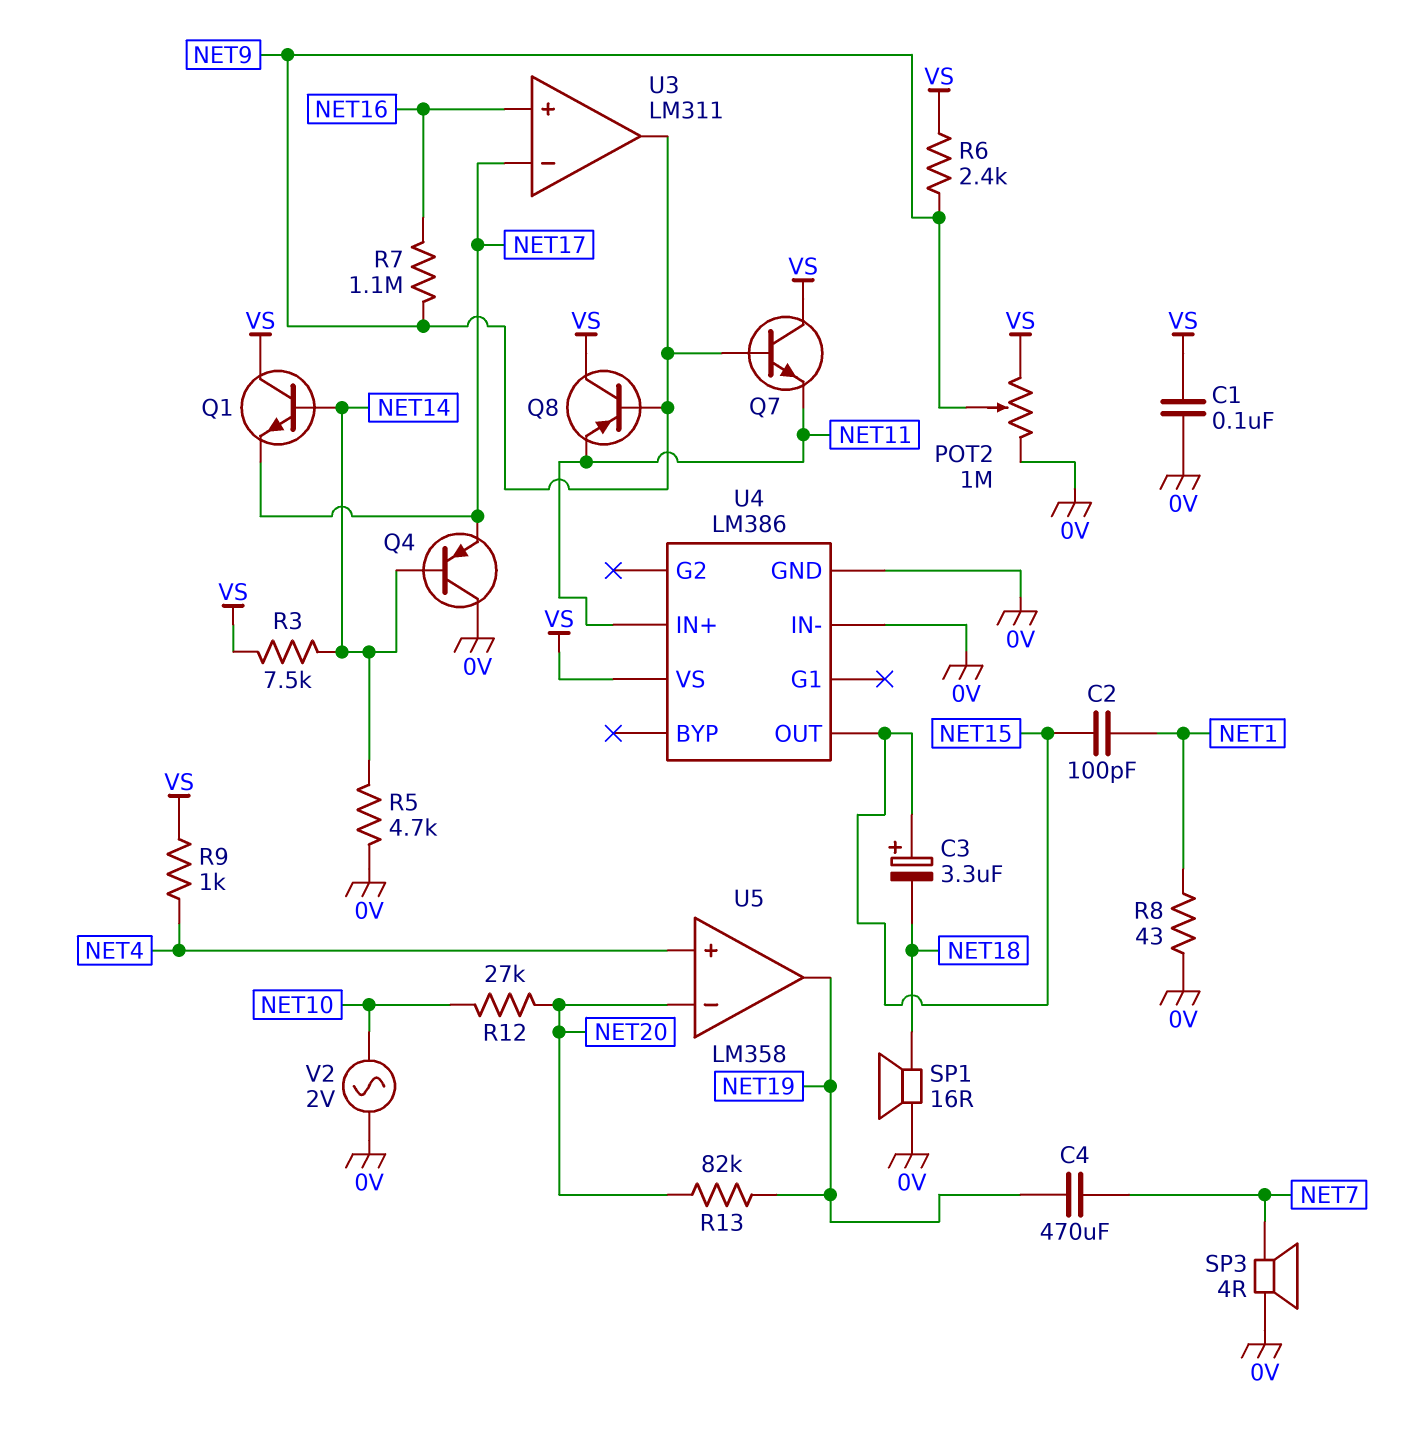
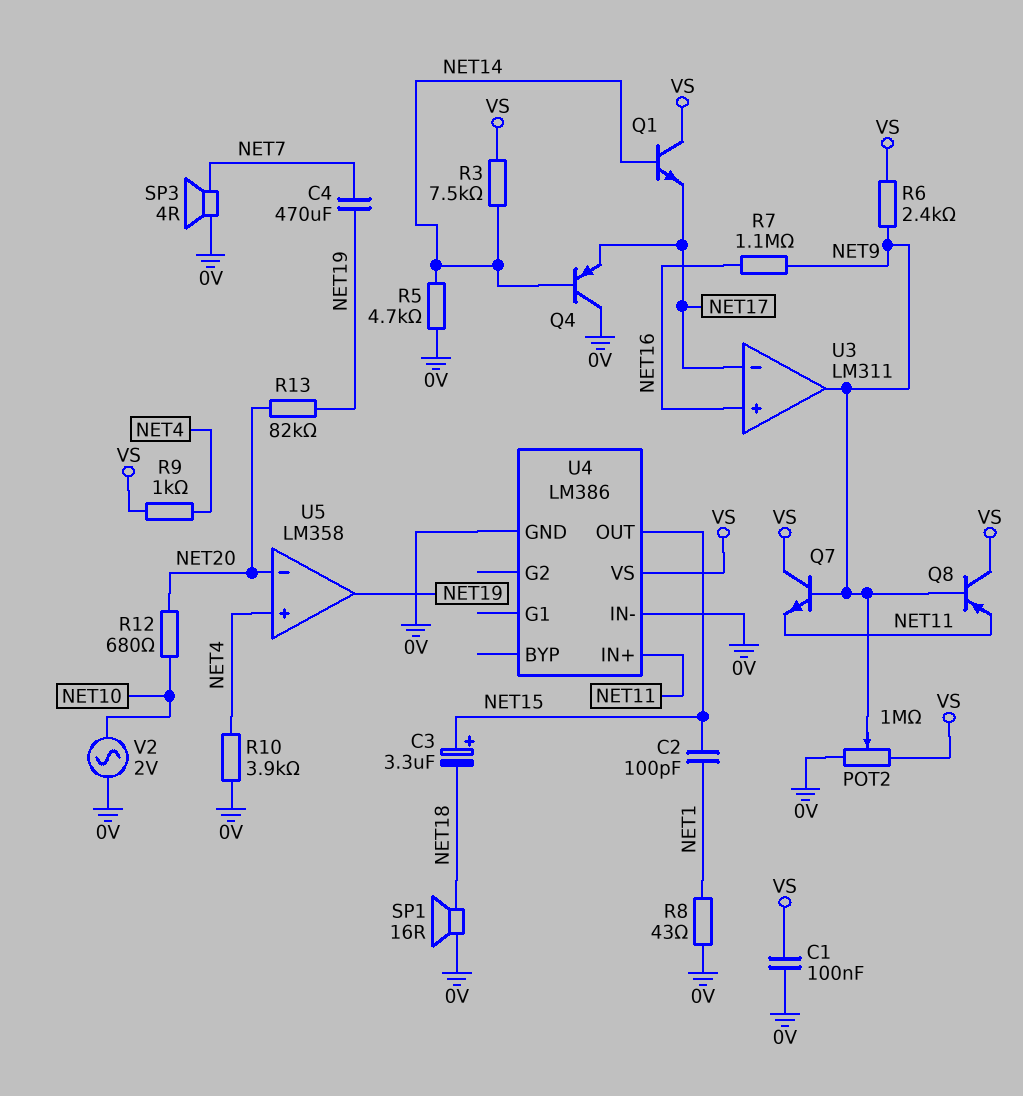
R10: none -> 3.9k (0V, NET4)
R12: 27k (NET10, NET20) -> 680 (NET10, NET20)

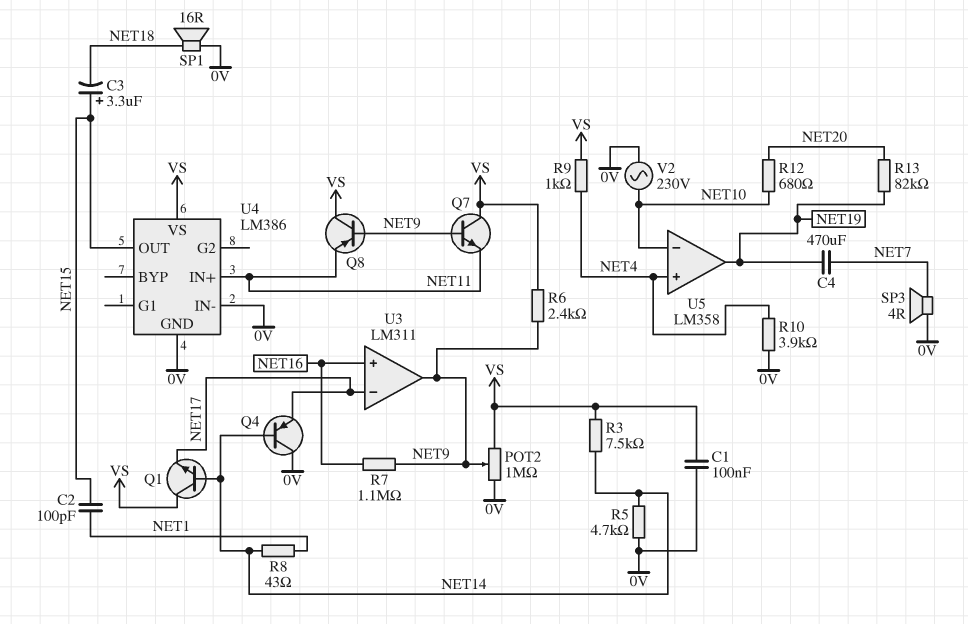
R8: 43 (0V, NET1) -> 43 (NET1, NET14)
U5 pin in-: NET20 -> NET10
V2: AC 2V (0V, NET10) -> AC 230V (0V, NET10)

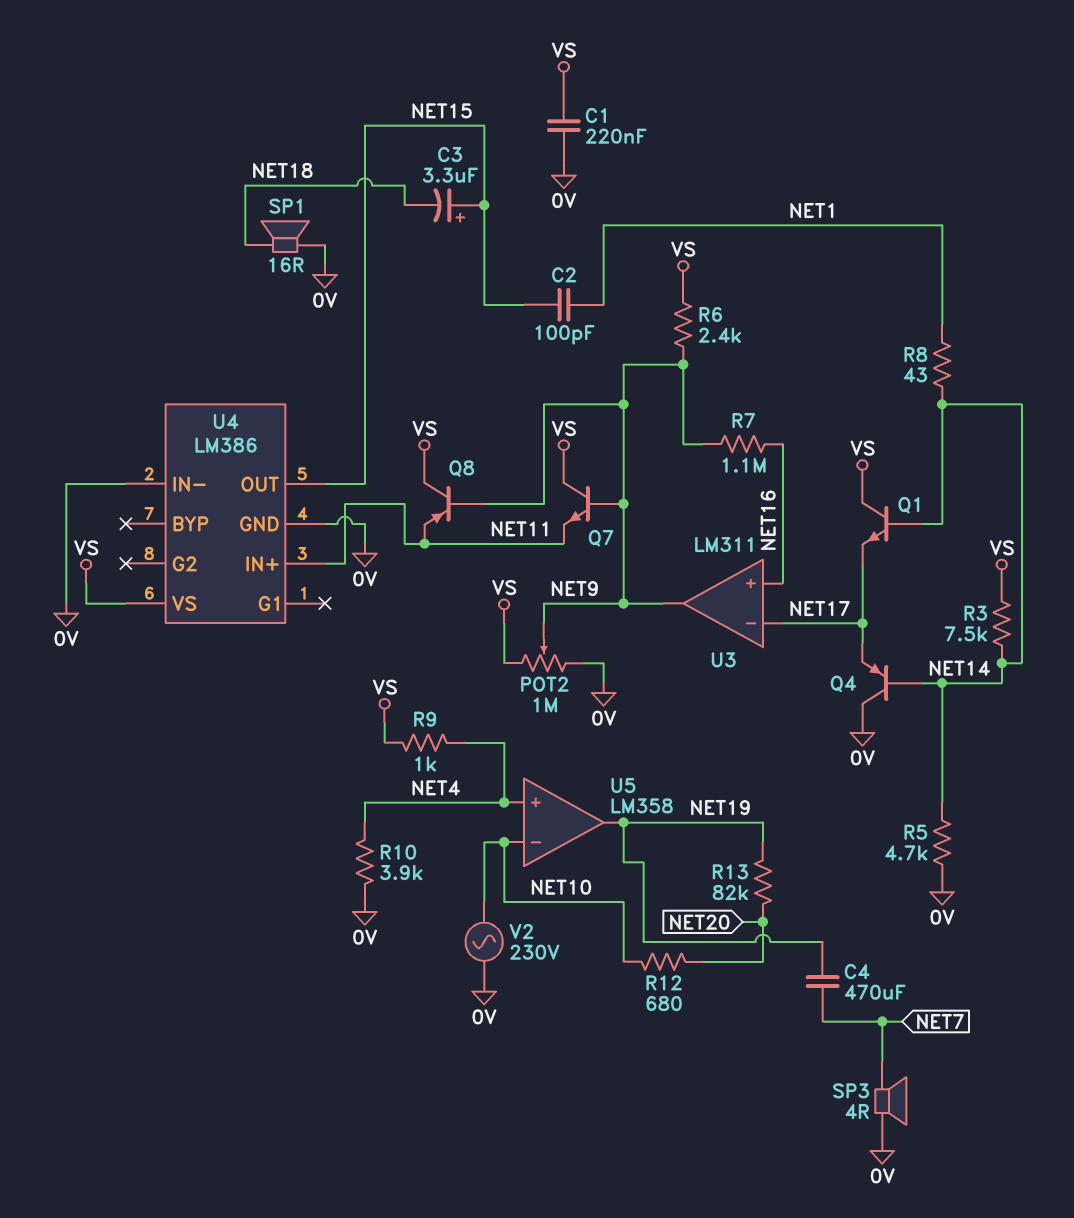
C1: 100nF (0V, VS) -> 220nF (0V, VS)

